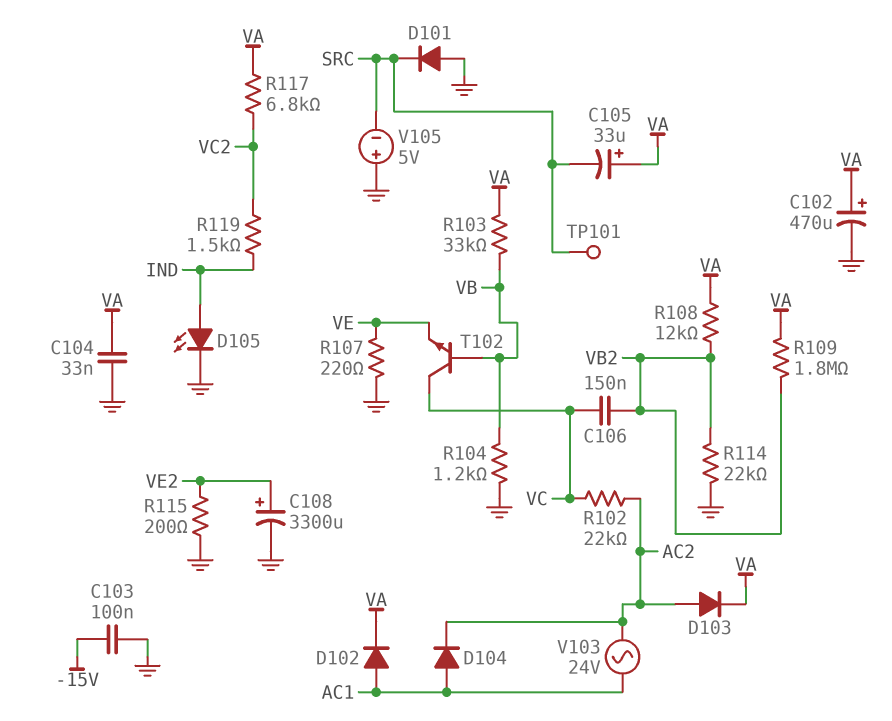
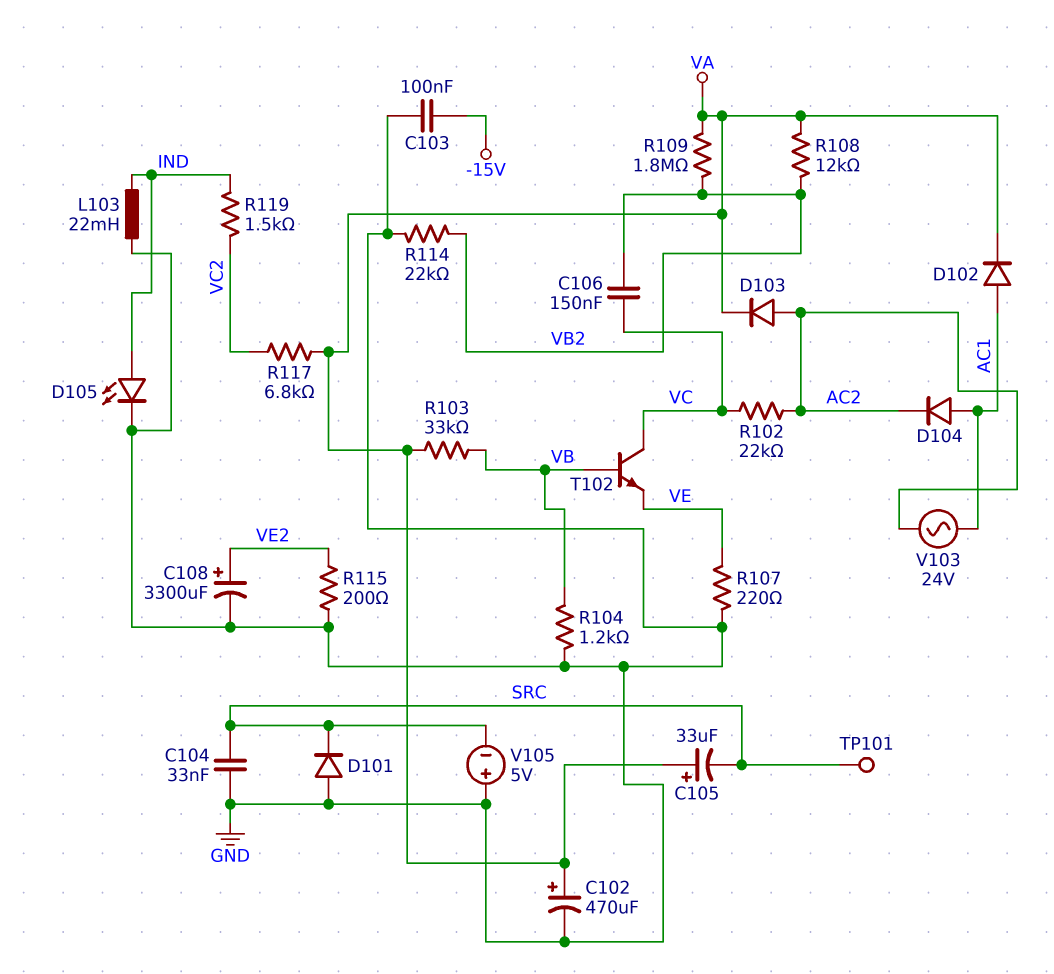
C104: 33nF (GND, VA) -> 33nF (GND, SRC)
L103: none -> 22mH (GND, IND)

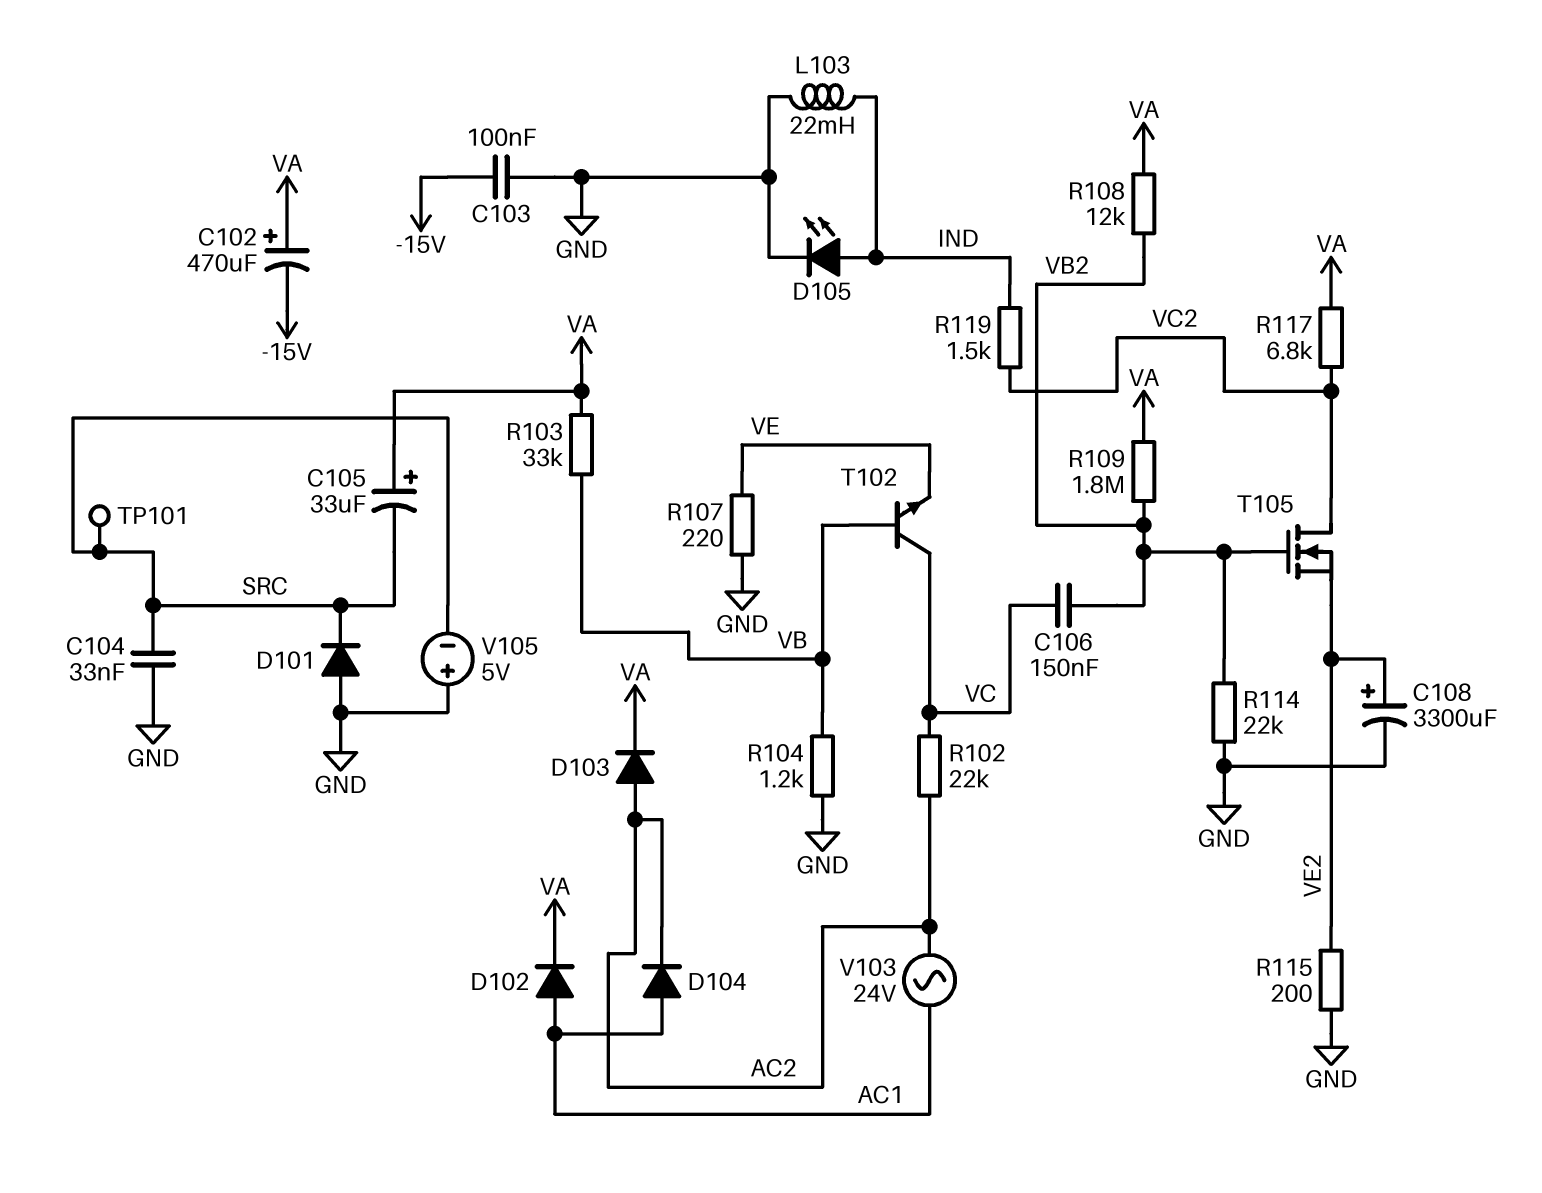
C102: 470uF (plus VA, minus GND) -> 470uF (plus VA, minus -15V)
T105: none -> NMOS (G VB2, D VC2, S VE2)

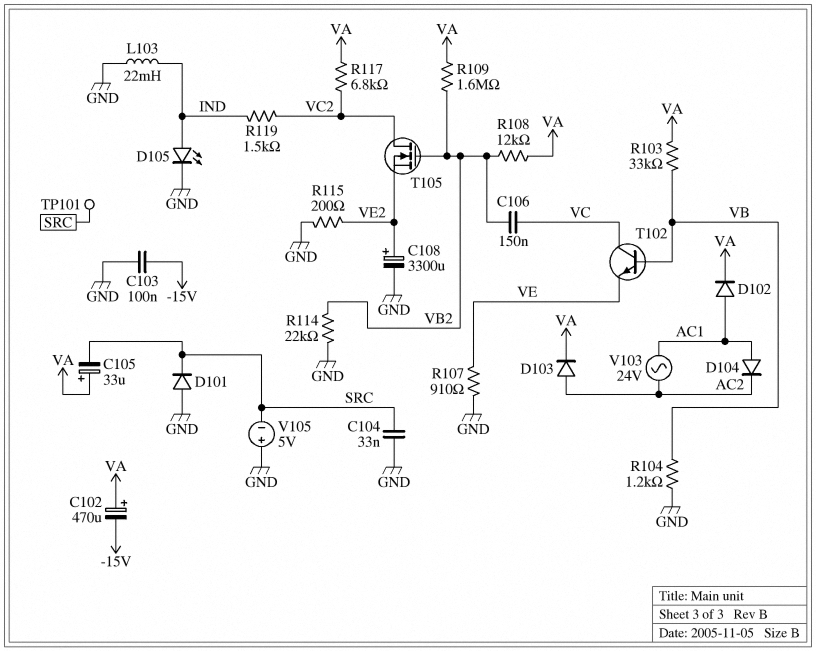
R102: 22k (AC2, VC) -> none
R107: 220 (GND, VE) -> 910 (GND, VE)
R109: 1.8M (VA, VB2) -> 1.6M (VA, VB2)

